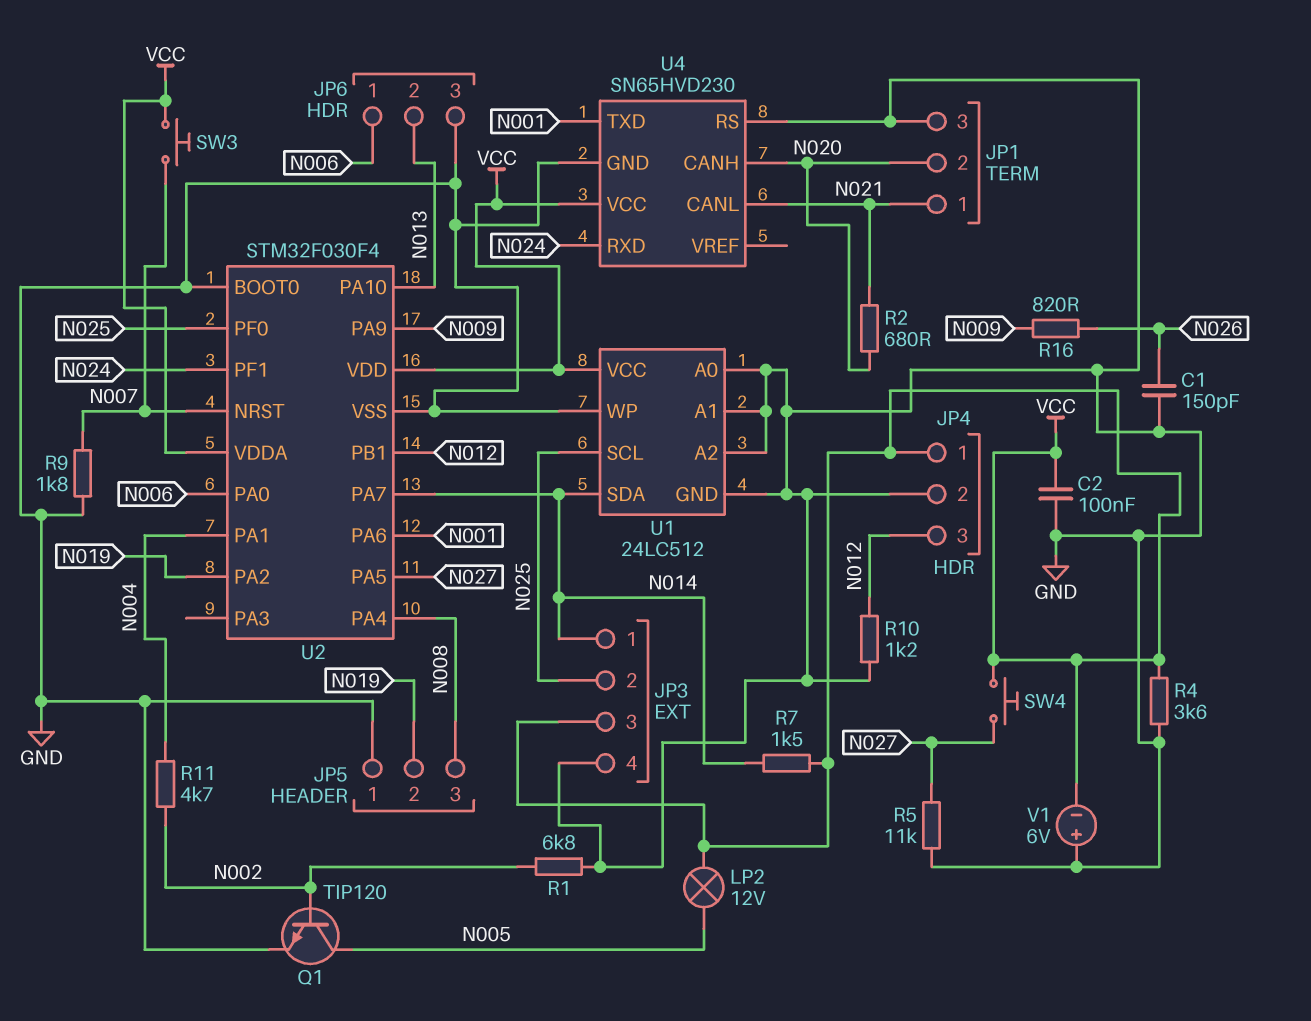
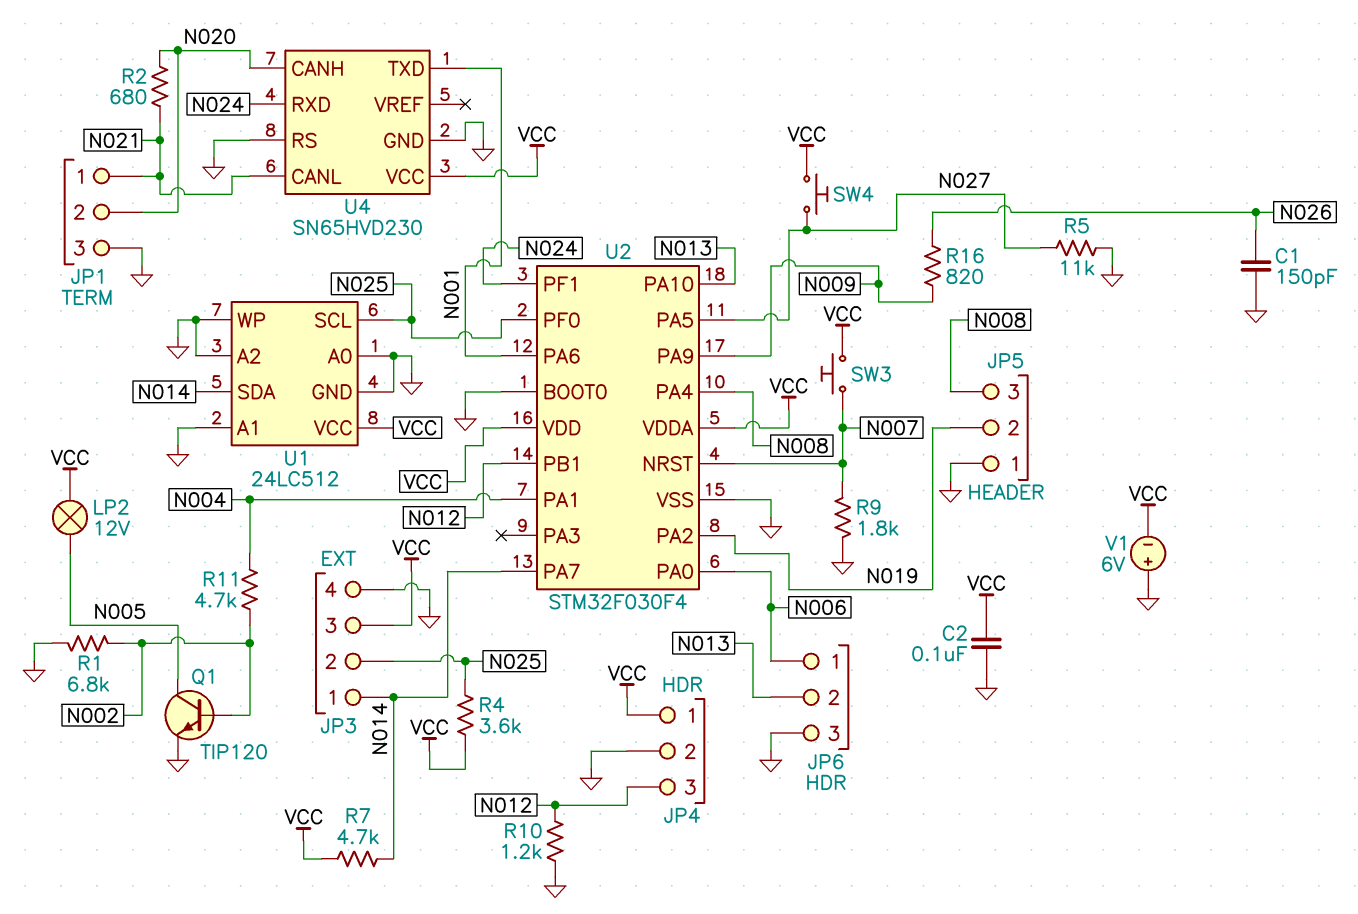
R4: 3.6k (GND, VCC) -> 3.6k (N025, VCC)
R7: 1.5k (N014, VCC) -> 4.7k (N014, VCC)

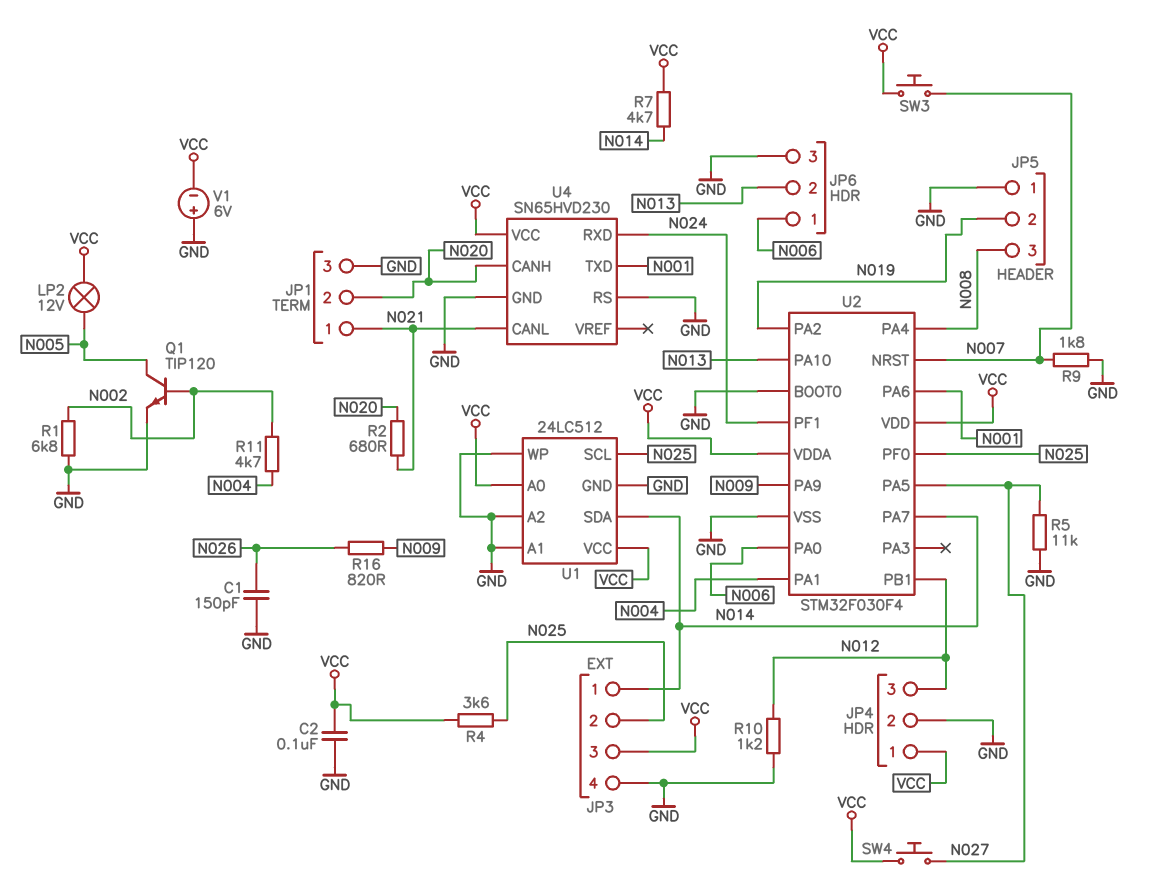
U1 pin A0: GND -> VCC

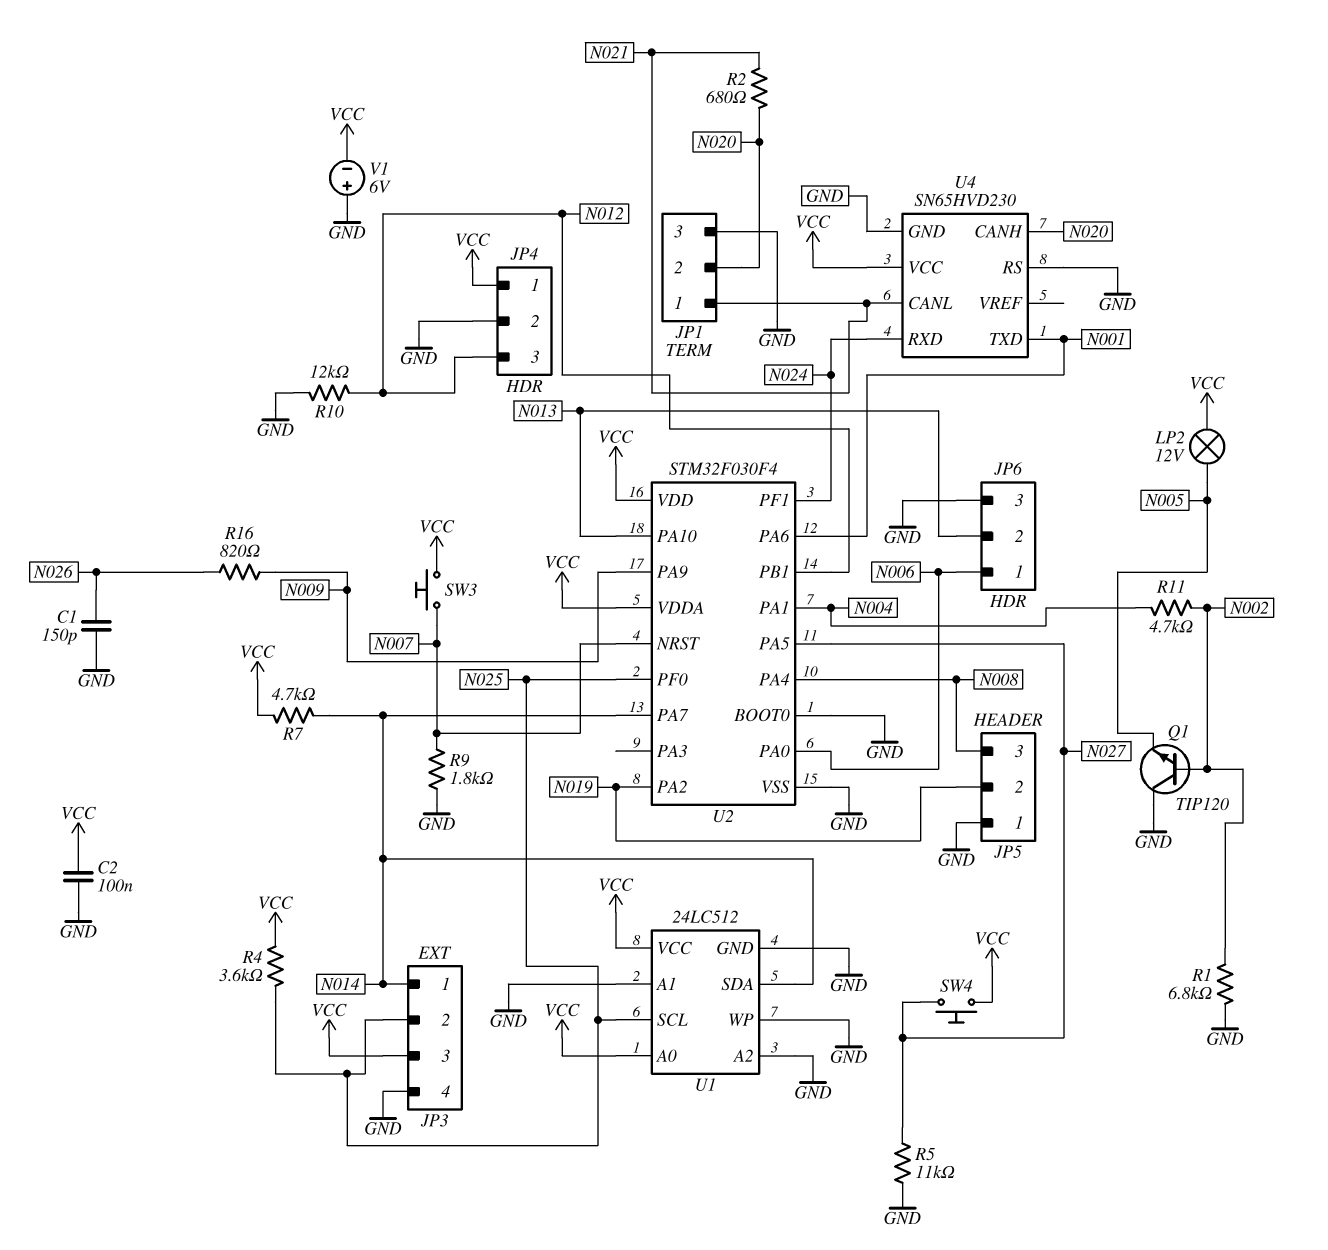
Q1: NPN TIP120 (B N002, C N005, E GND) -> NPN TIP120 (B N002, C GND, E N005)
R10: 1.2k (GND, N012) -> 12k (GND, N012)

